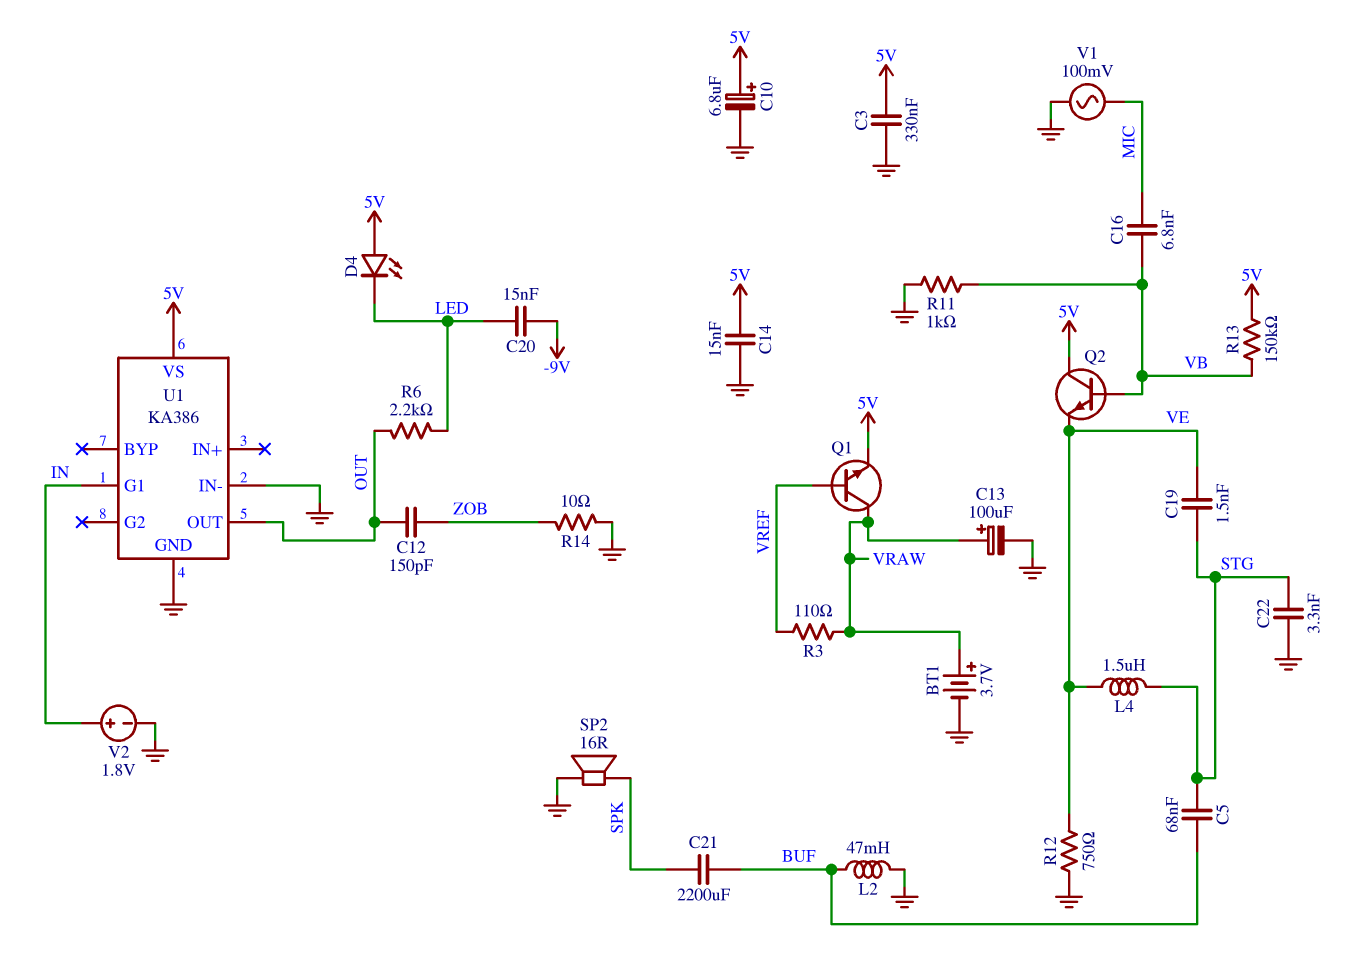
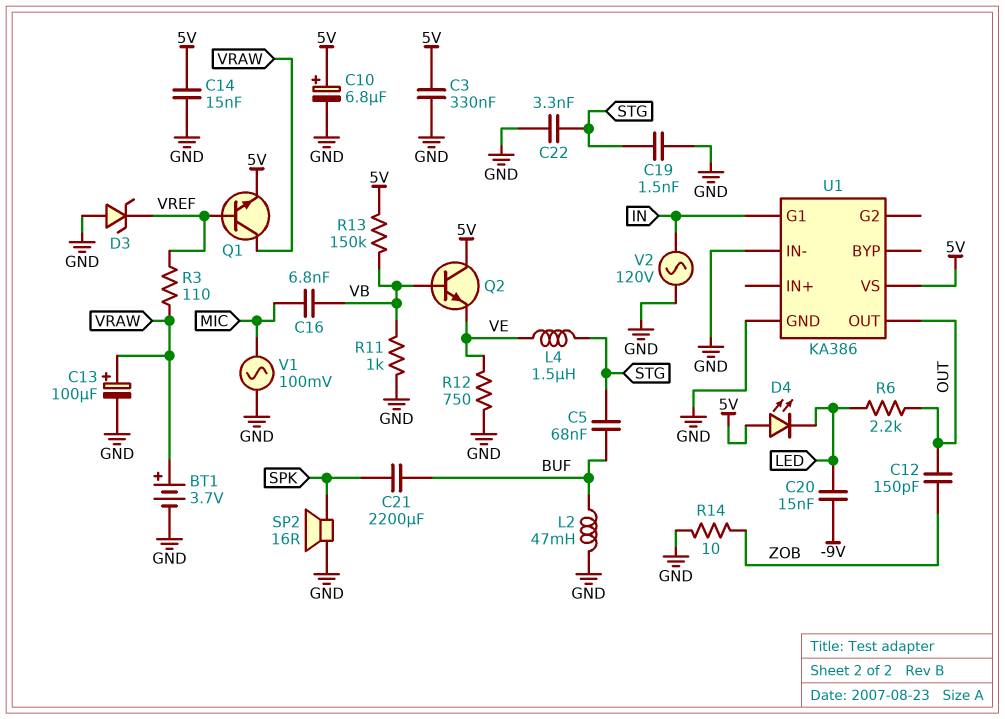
C19: 1.5nF (STG, VE) -> 1.5nF (GND, STG)
D3: none -> zener (A GND, K VREF)
V2: 1.8V (plus IN, minus GND) -> AC 120V (GND, IN)

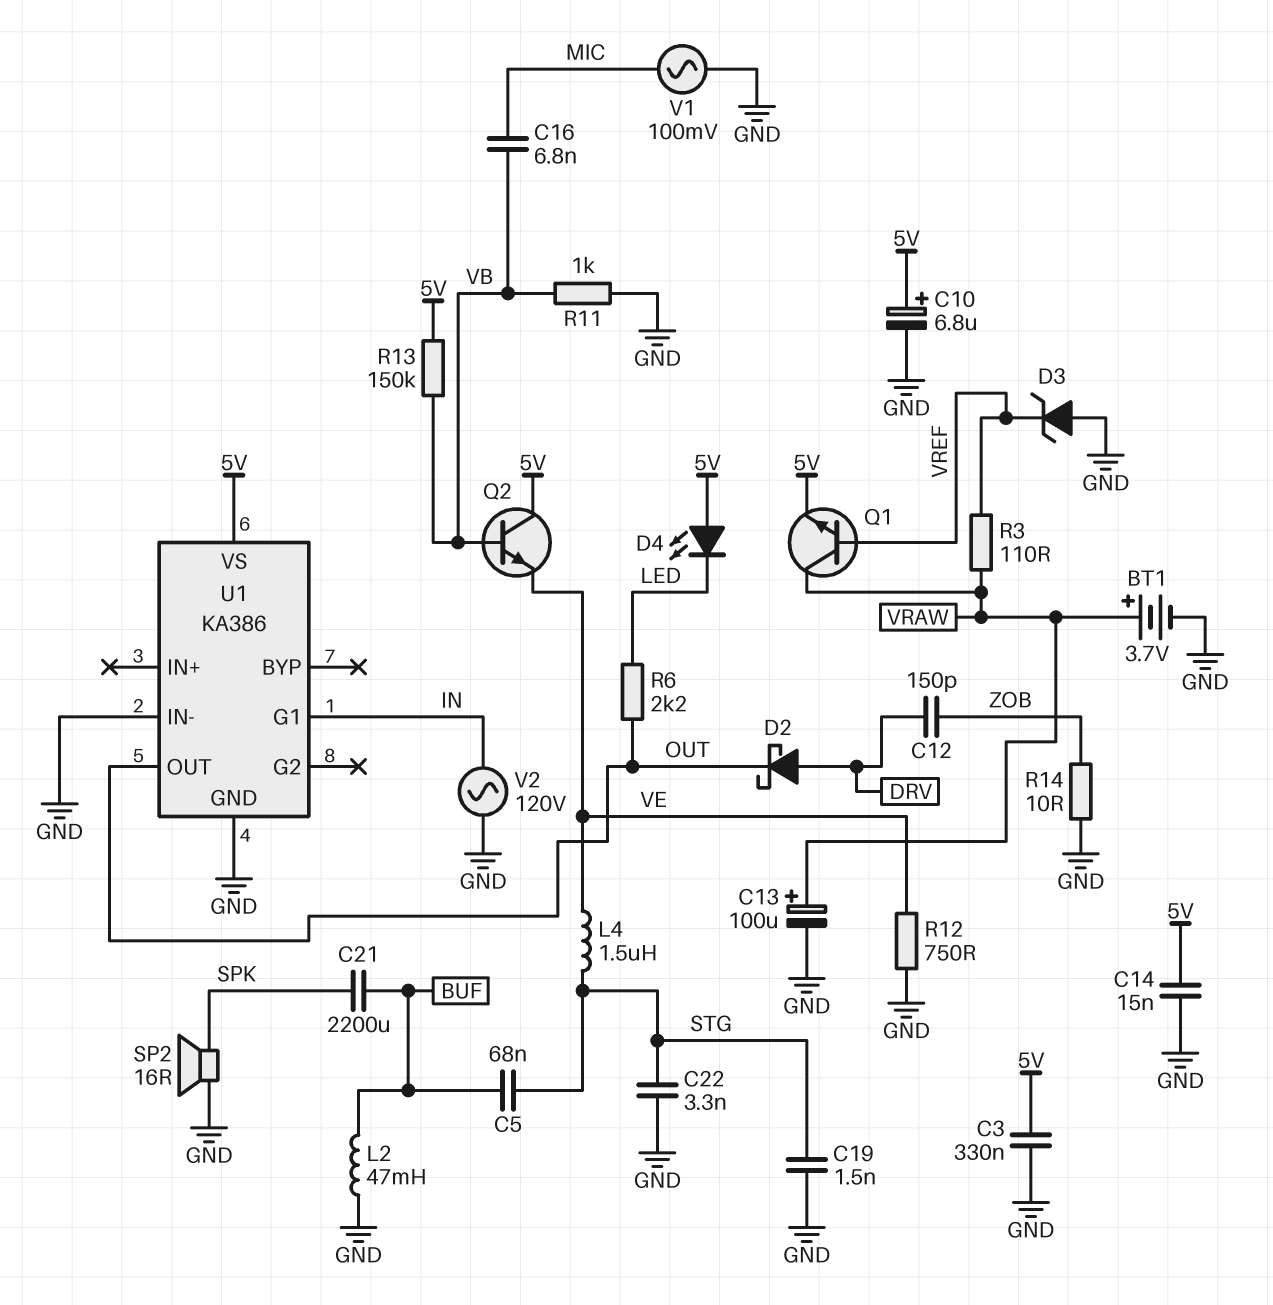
C12: 150pF (OUT, ZOB) -> 150pF (DRV, ZOB)
C20: 15nF (-9V, LED) -> none
D2: none -> schottky (A DRV, K OUT)

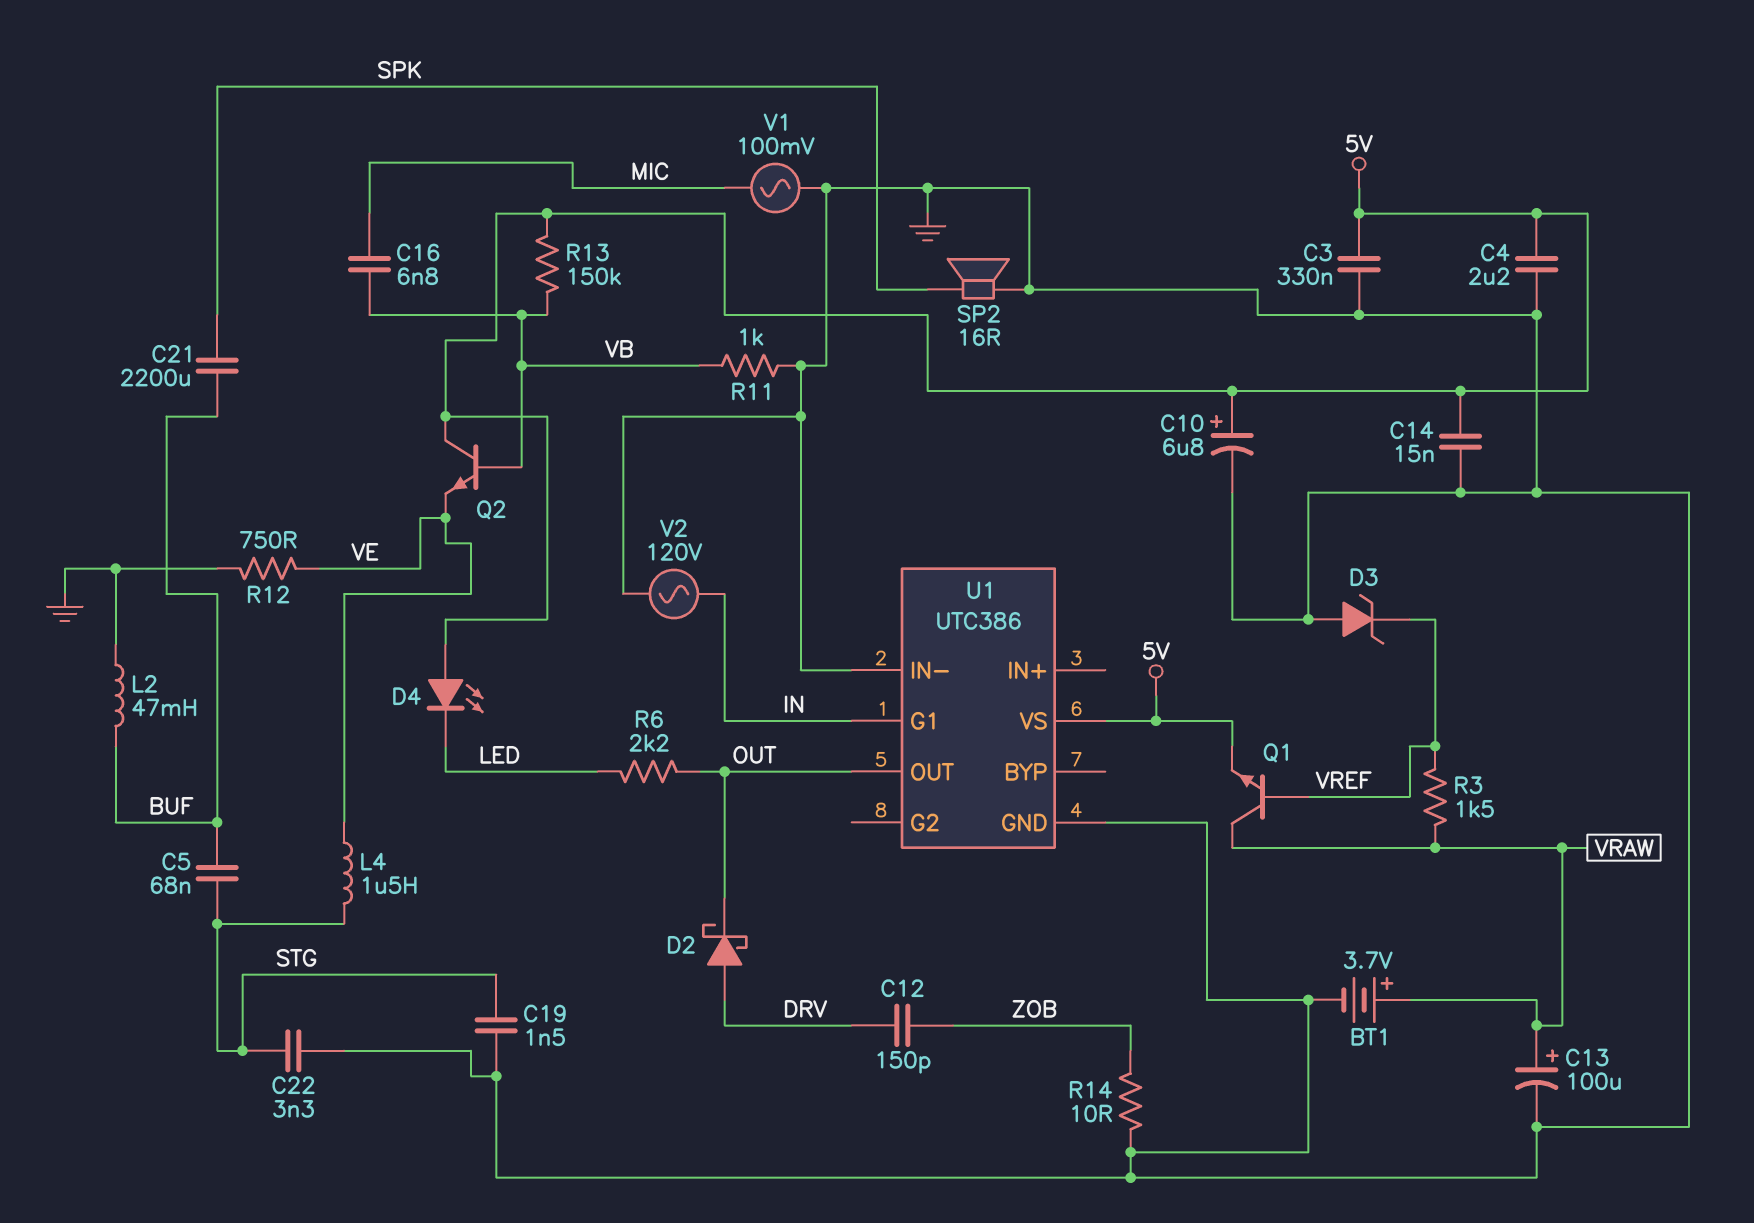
C4: none -> 2.2uF (5V, GND)
R3: 110 (VRAW, VREF) -> 1.5k (VRAW, VREF)
U1: KA386 -> UTC386

